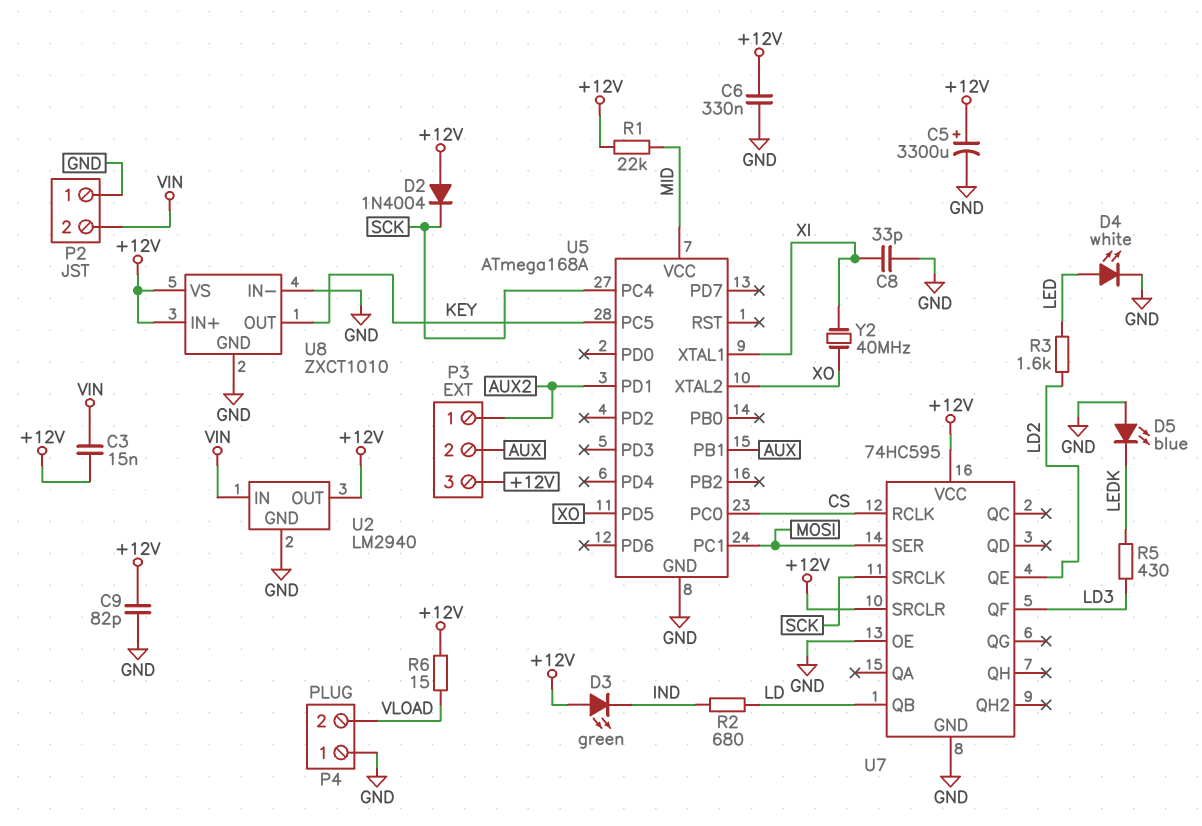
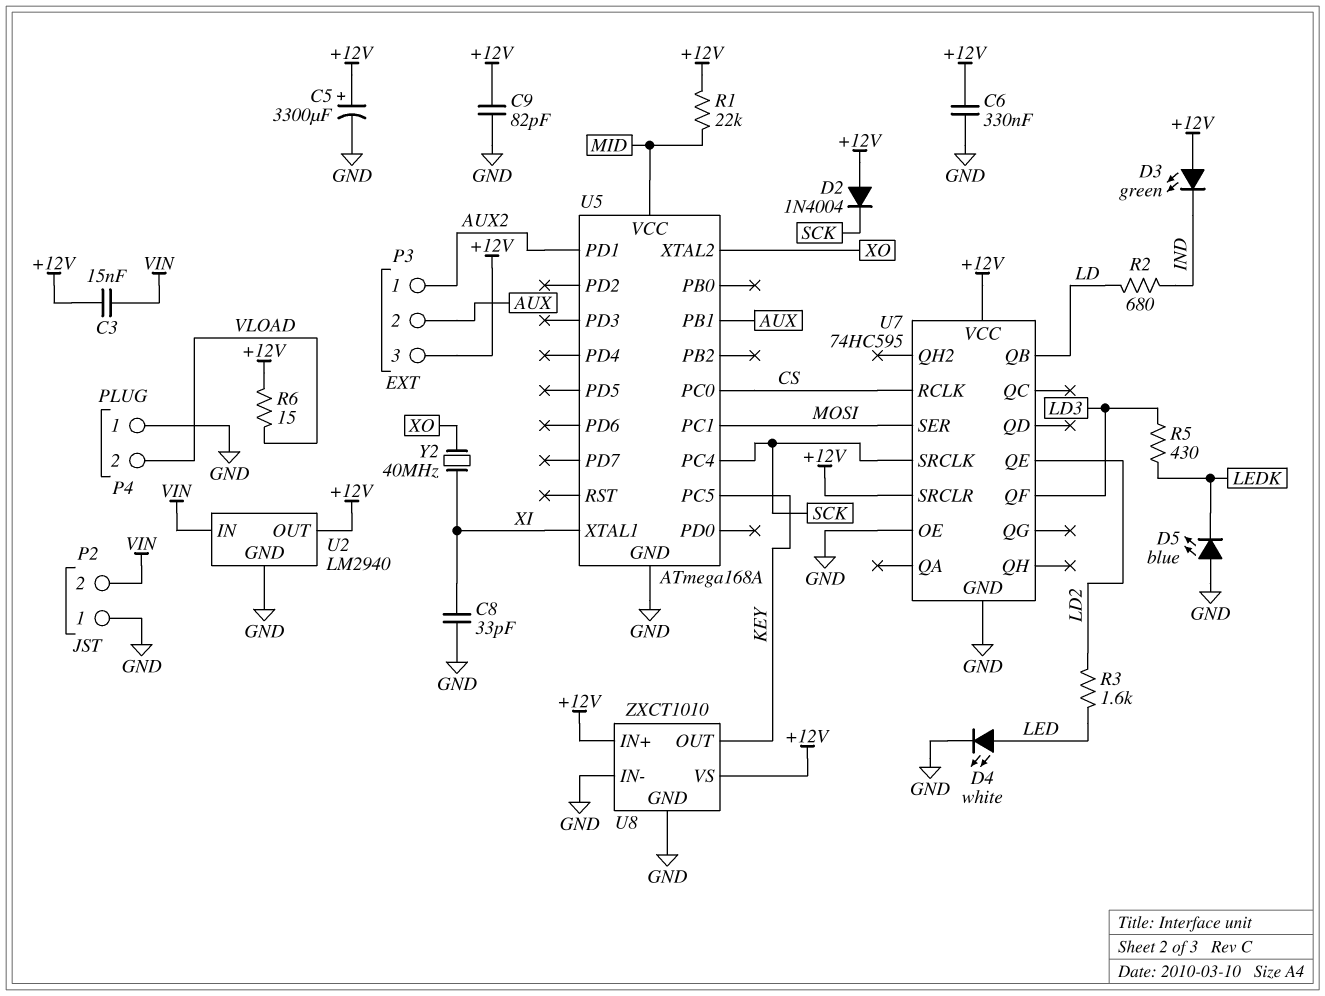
U5 pin PD5: XO -> none

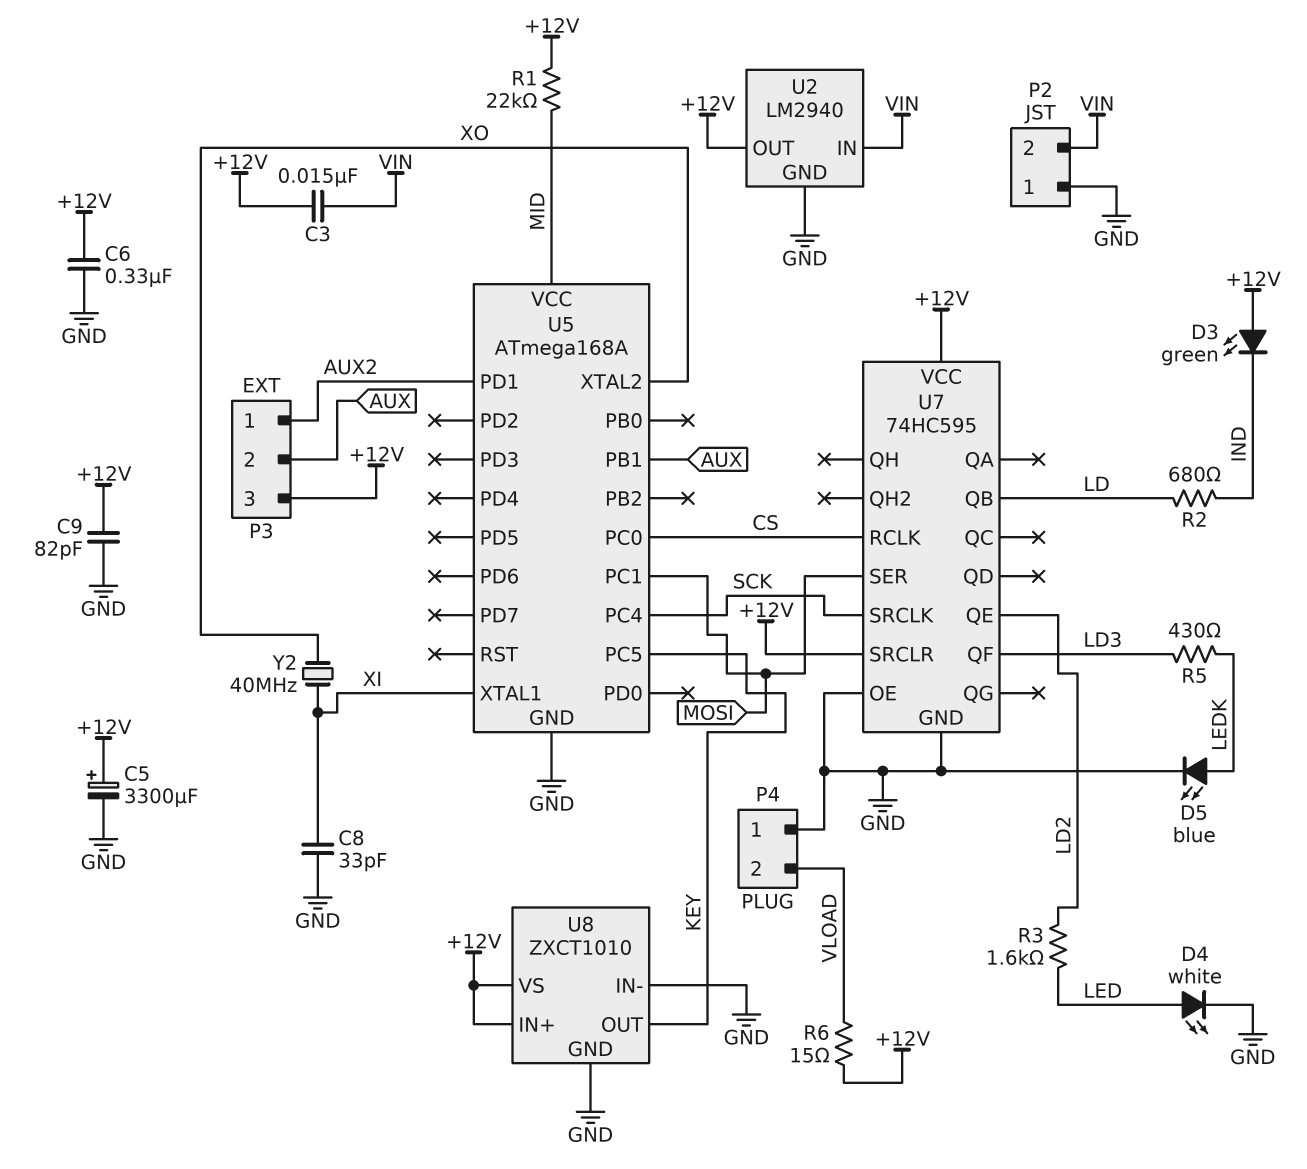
D2: diode 1N4004 (A +12V, K SCK) -> none
D5: LED blue (A GND, K LEDK) -> LED blue (A LEDK, K GND)

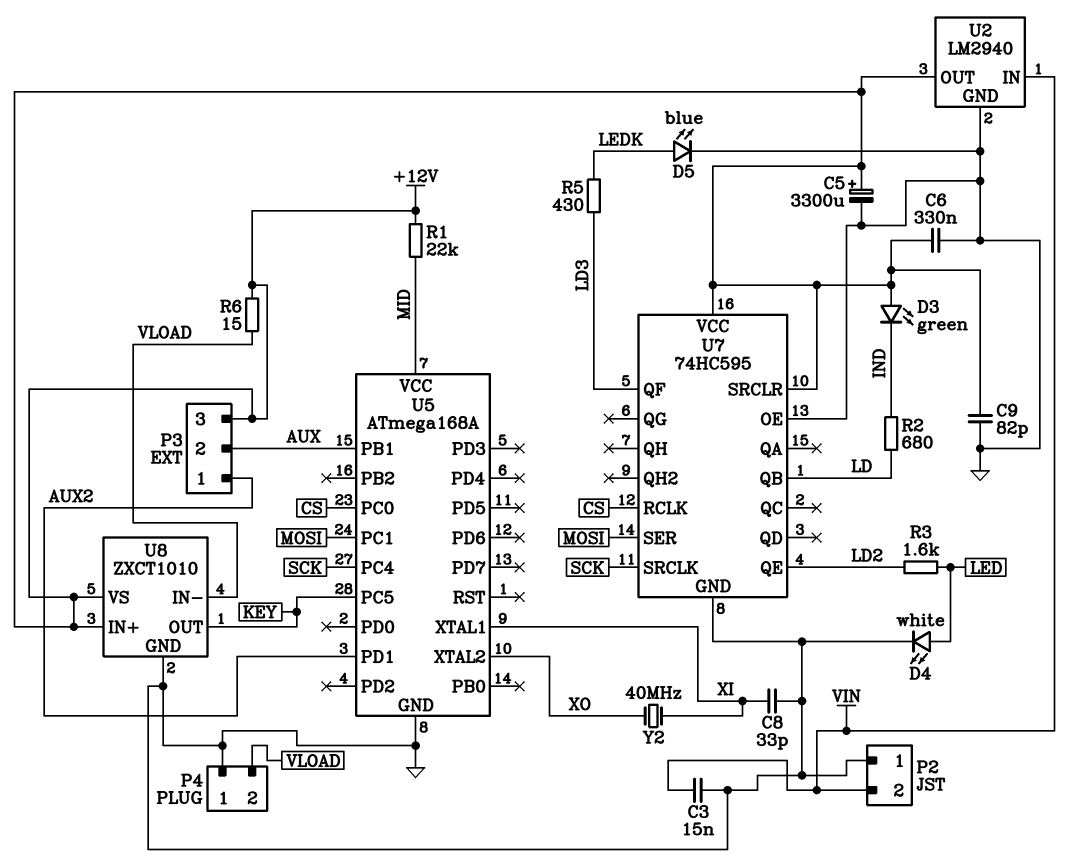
C3: 15nF (+12V, VIN) -> 15nF (GND, VIN)
U8 pin IN-: GND -> VLOAD

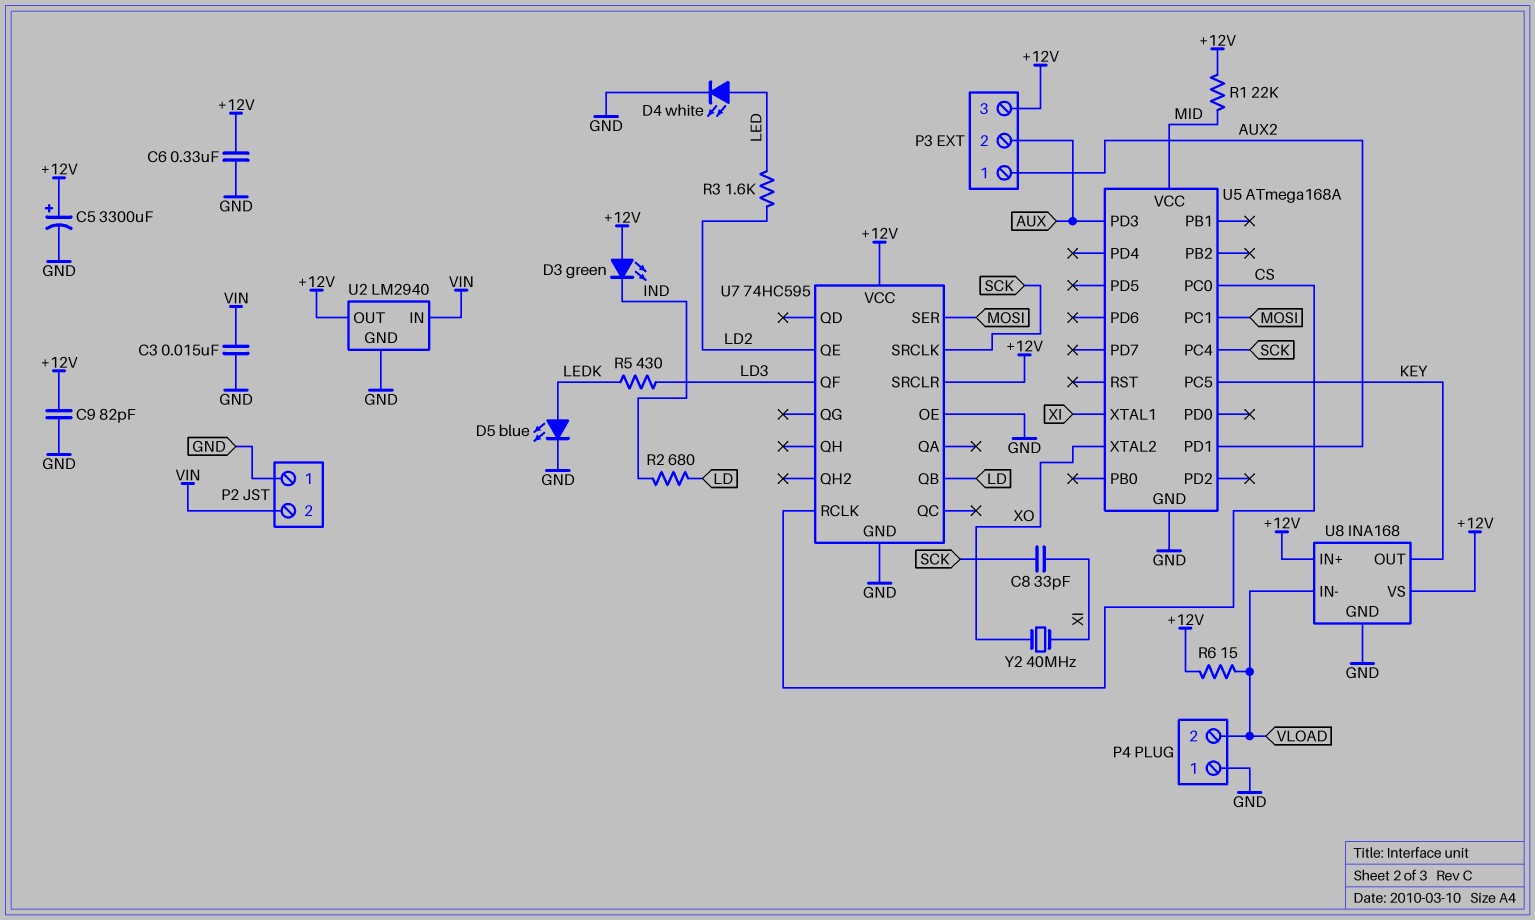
C8: 33pF (GND, XI) -> 33pF (SCK, XI)
U5 pin PB1: AUX -> none
U5 pin PD3: none -> AUX
U8: ZXCT1010 -> INA168

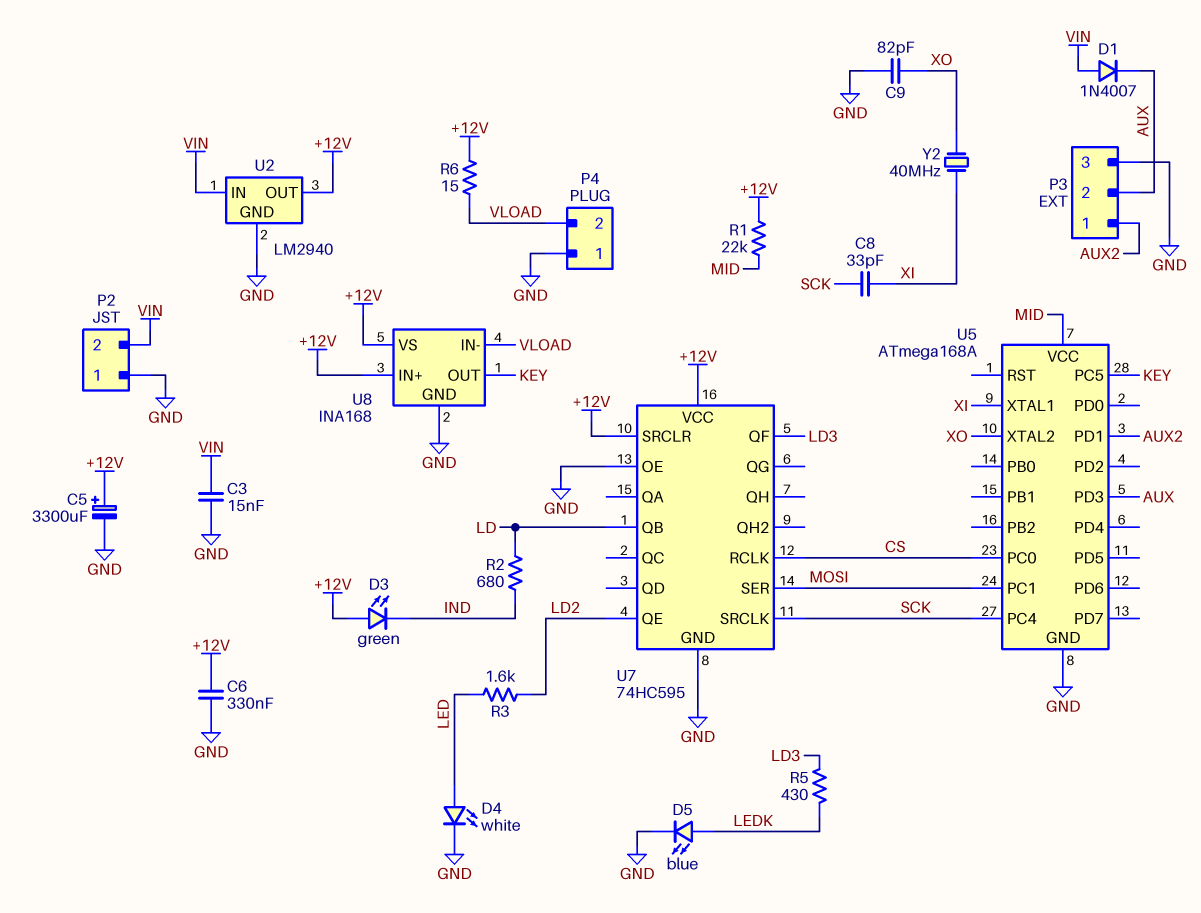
C9: 82pF (+12V, GND) -> 82pF (GND, XO)
D1: none -> diode 1N4007 (A VIN, K AUX)
P3 pin 3: +12V -> GND

